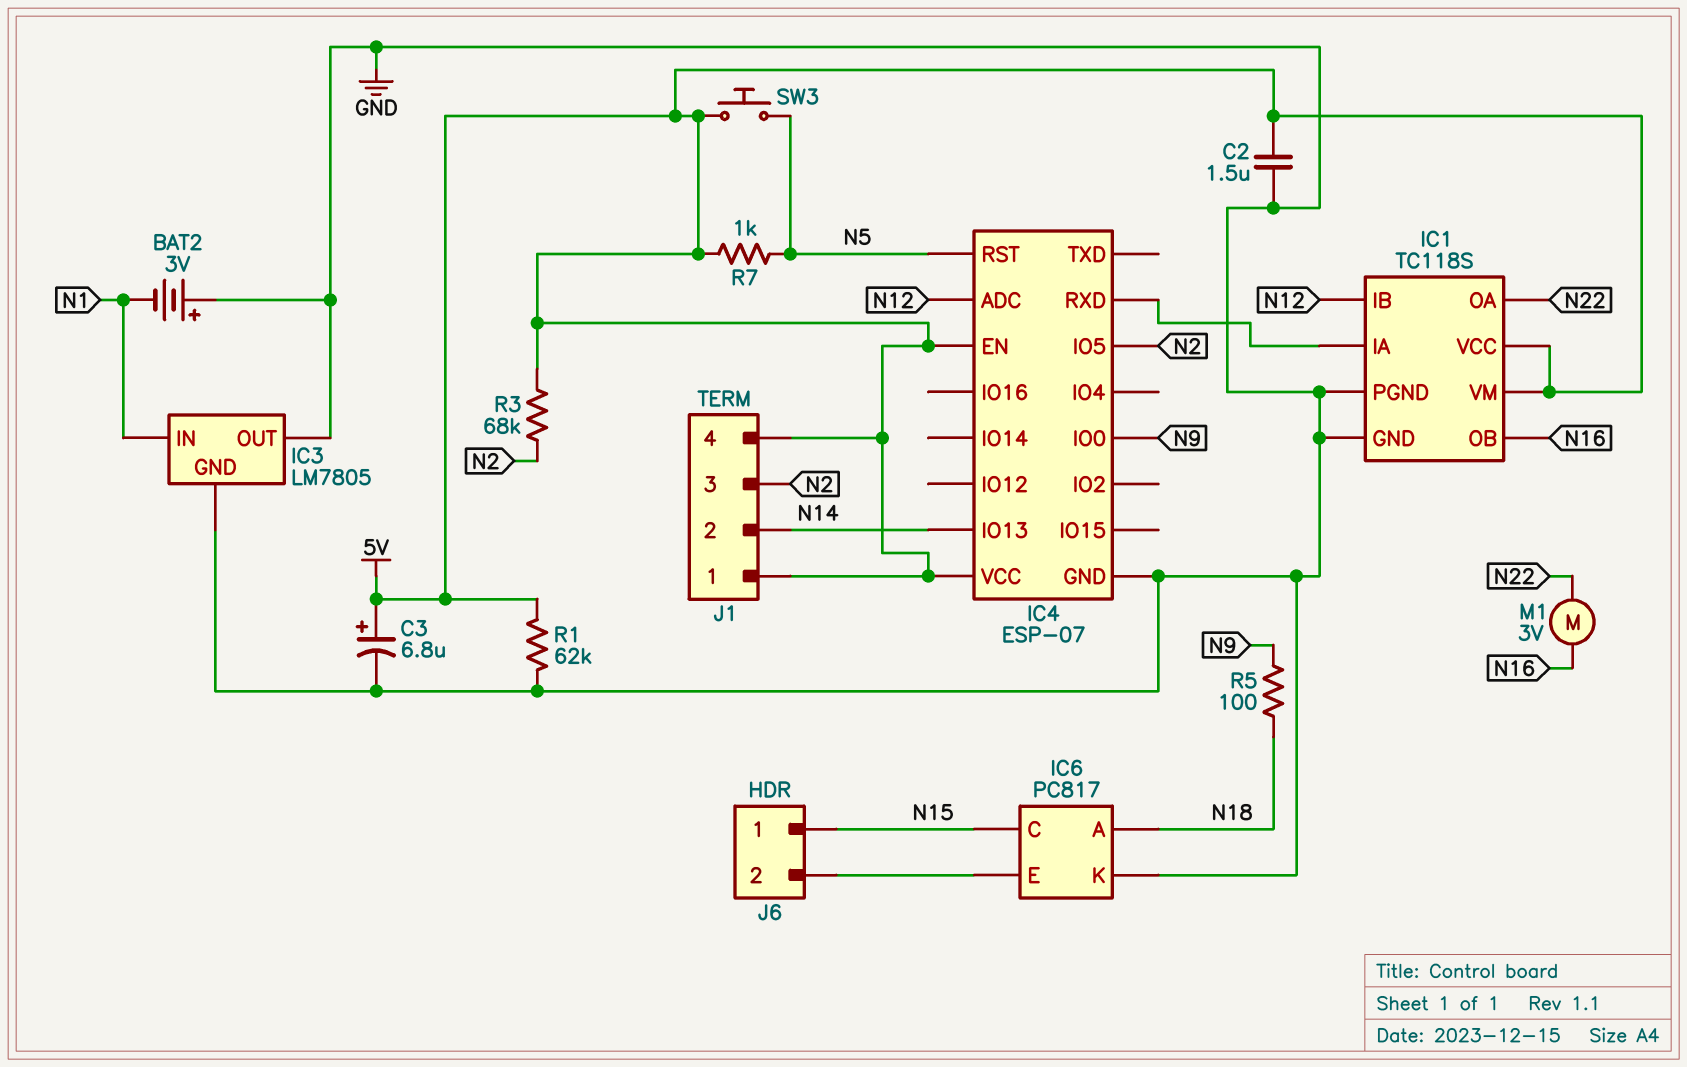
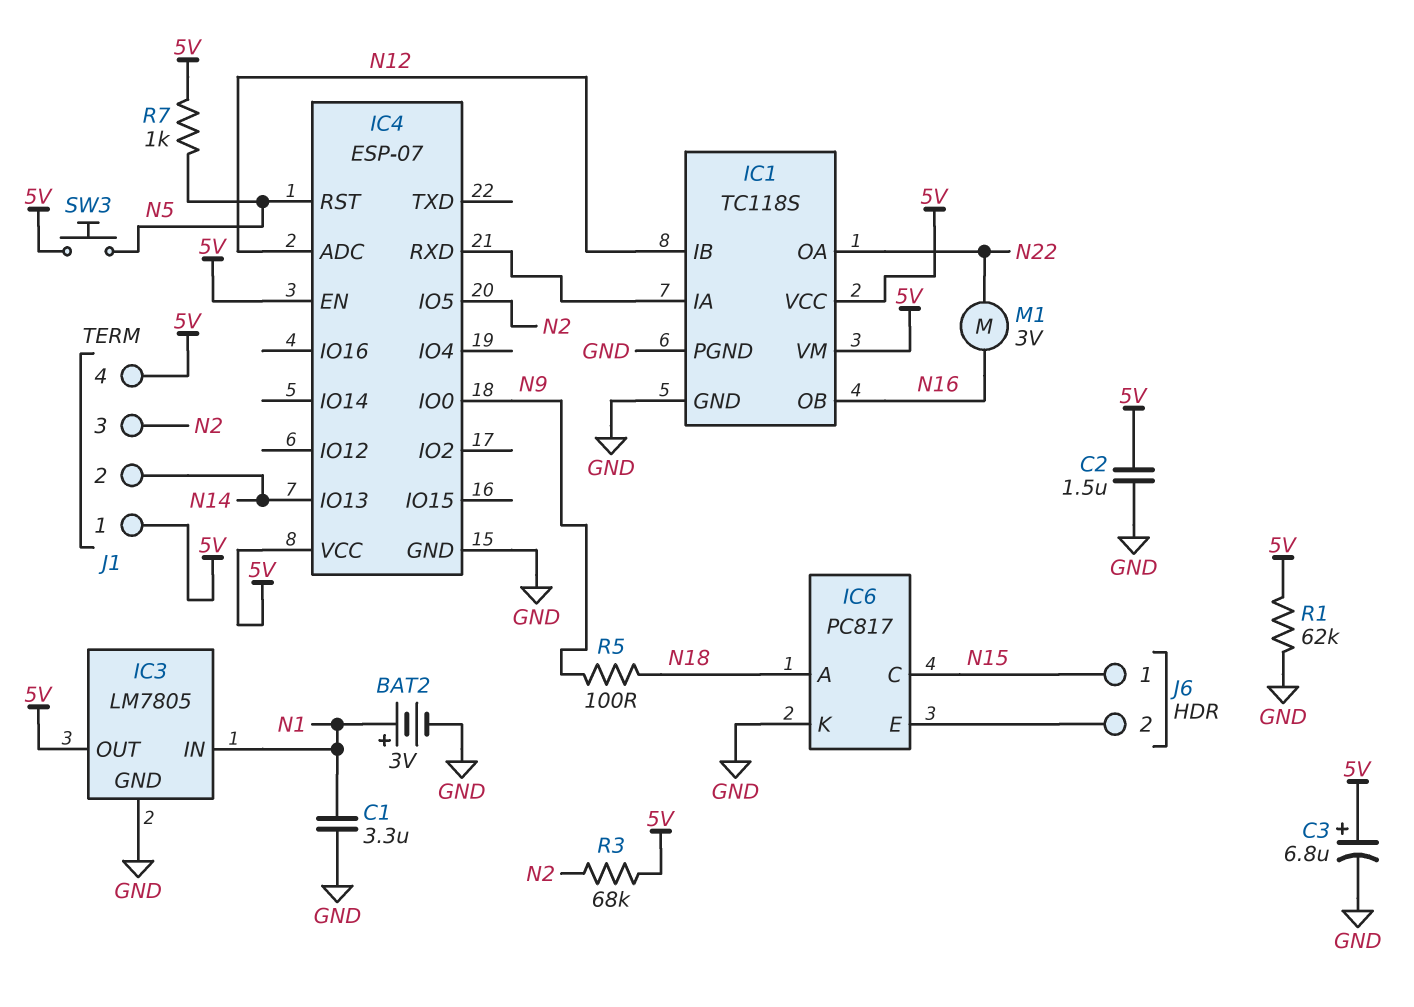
BAT2: 3V (plus GND, minus N1) -> 3V (plus N1, minus GND)
C1: none -> 3.3uF (GND, N1)
IC3 pin OUT: GND -> 5V

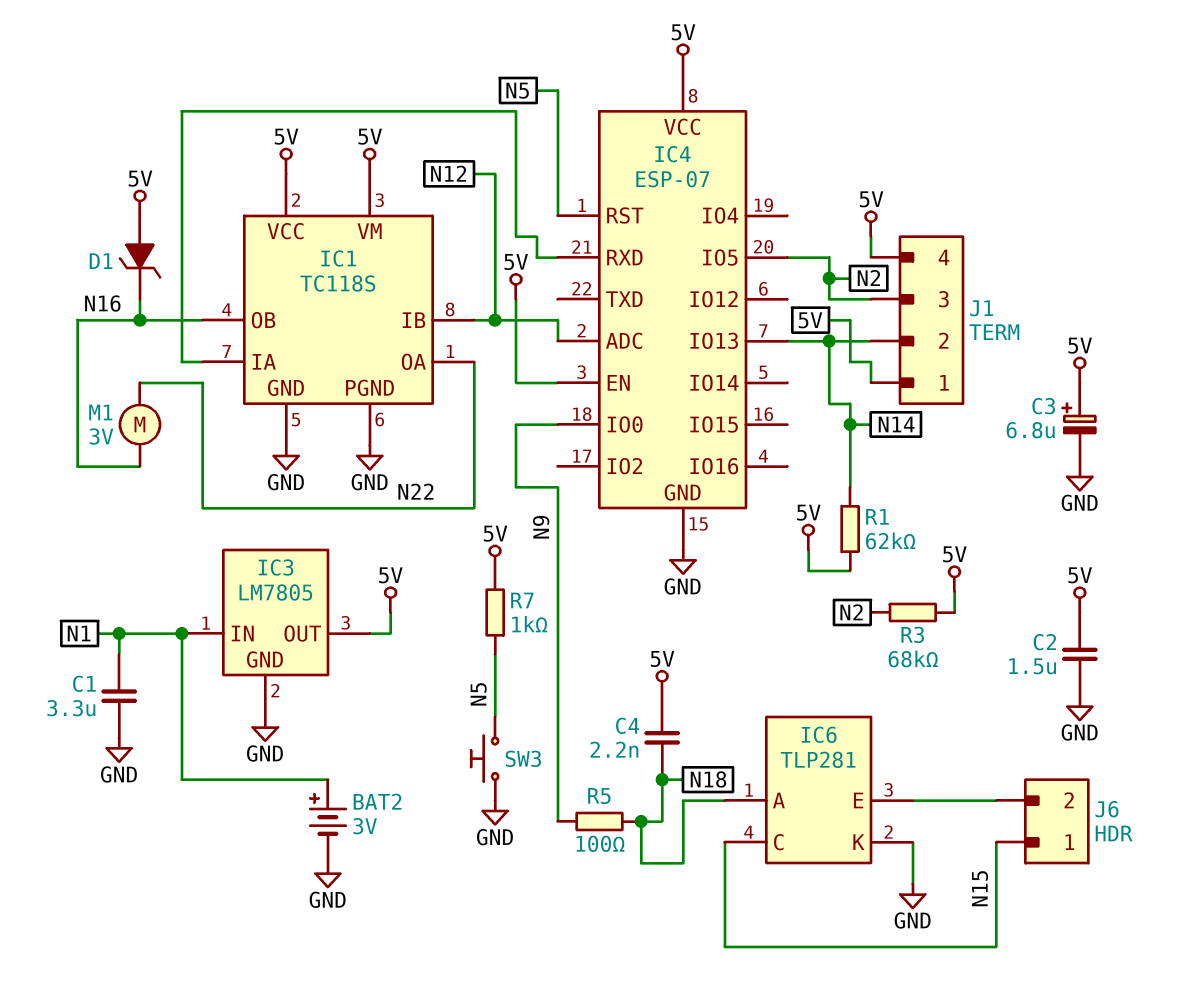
C4: none -> 2.2nF (5V, N18)
D1: none -> zener (A 5V, K N16)
IC6: PC817 -> TLP281
R1: 62k (5V, GND) -> 62k (5V, N14)
SW3: button (5V, N5) -> button (GND, N5)

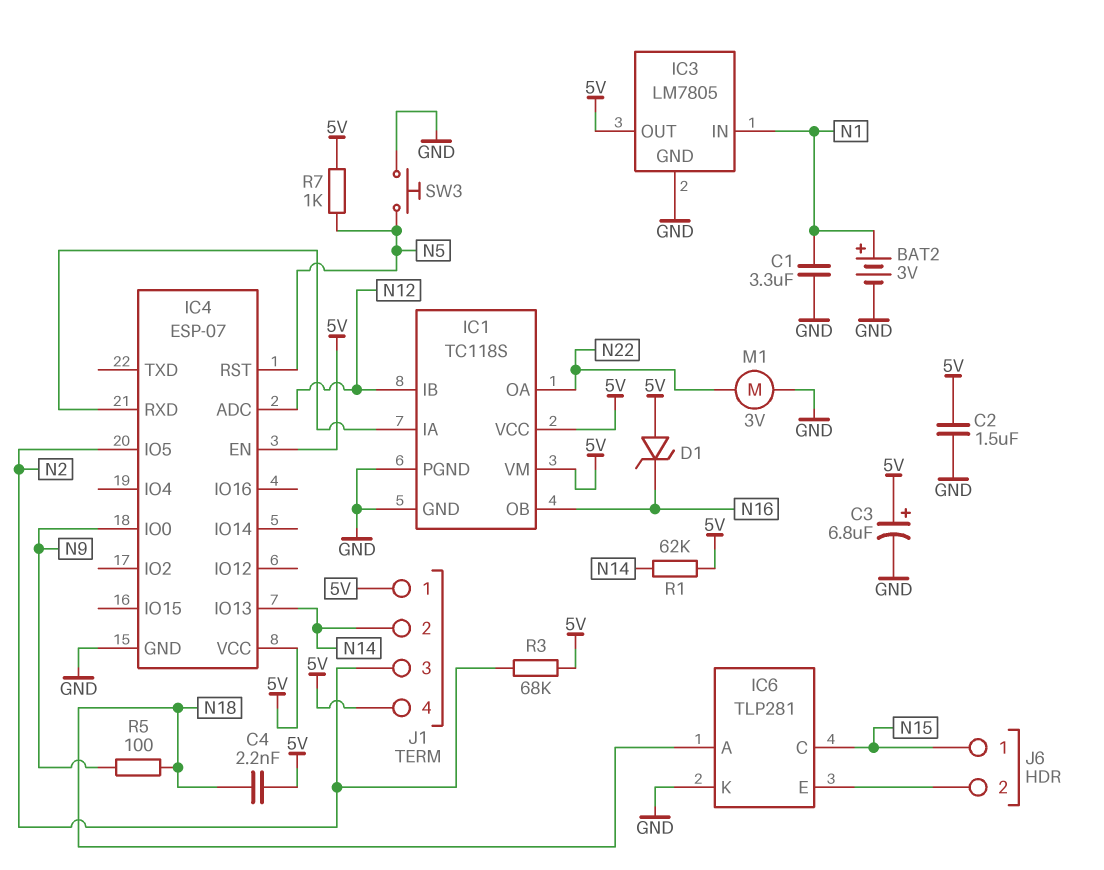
M1: motor 3V (N16, N22) -> motor 3V (GND, N22)

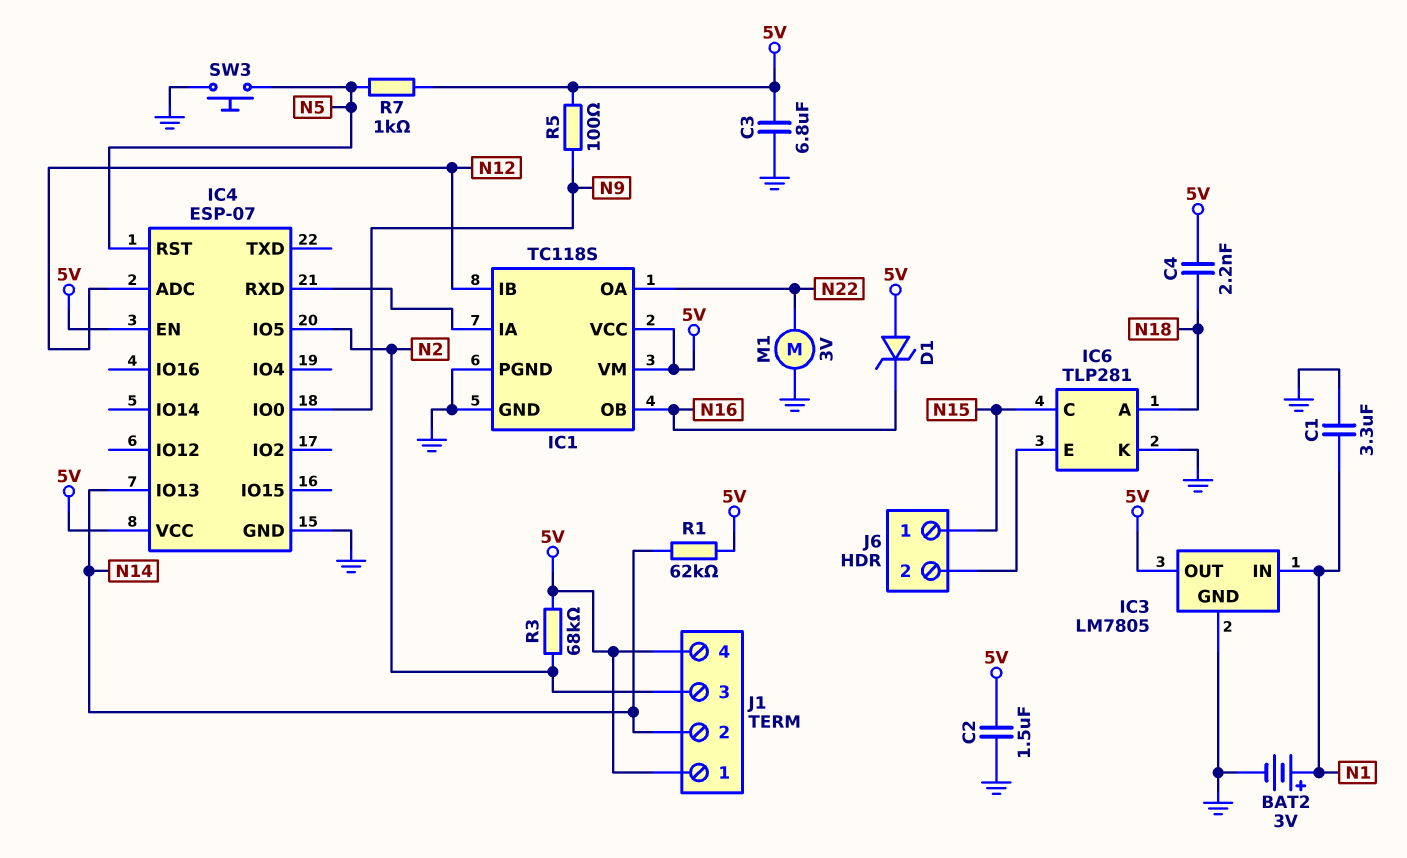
C3: 6.8uF (plus 5V, minus GND) -> 6.8uF (5V, GND)
R5: 100 (N9, N18) -> 100 (5V, N9)

